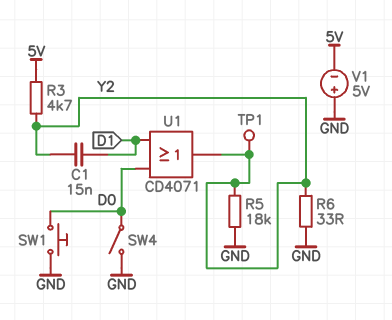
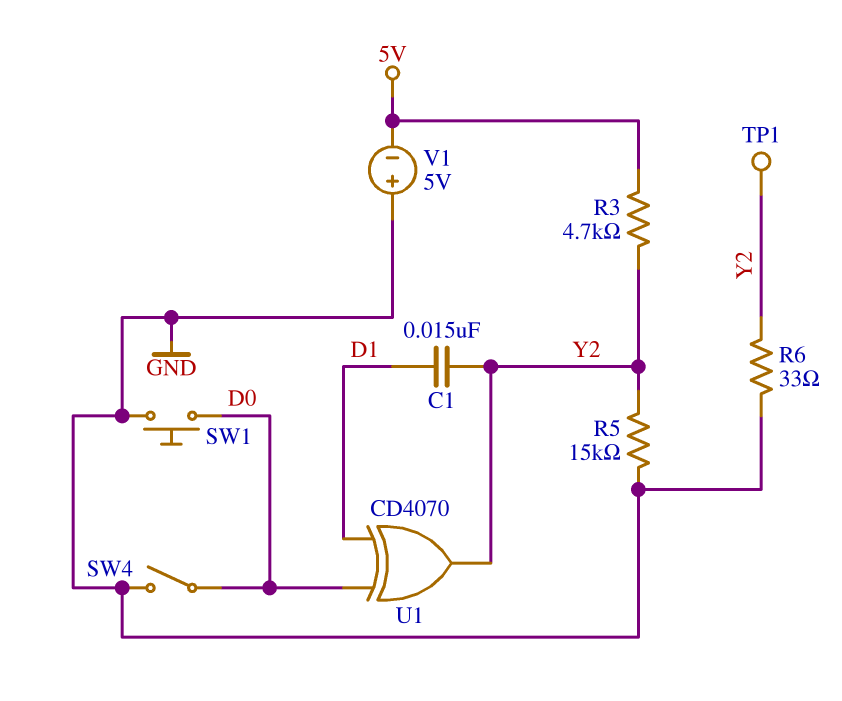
R5: 18k (GND, Y2) -> 15k (GND, Y2)
U1: OR CD4071 (in D0, in D1, out Y2) -> XOR CD4070 (in D0, in D1, out Y2)

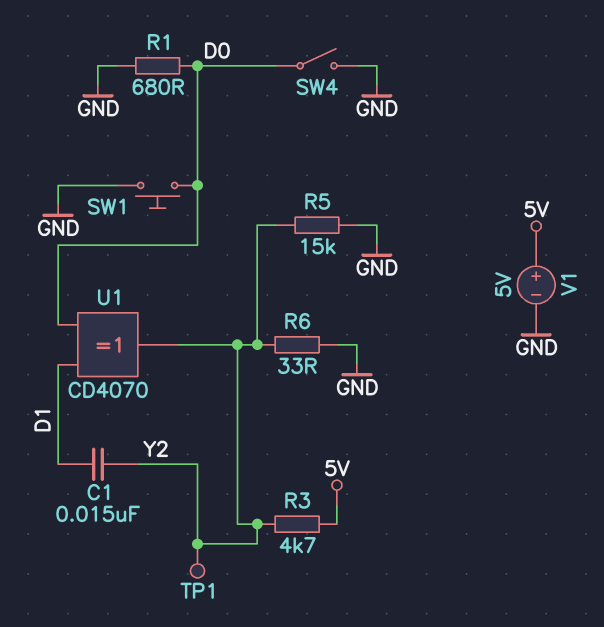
R1: none -> 680 (D0, GND)
V1: 5V (plus GND, minus 5V) -> 5V (plus 5V, minus GND)

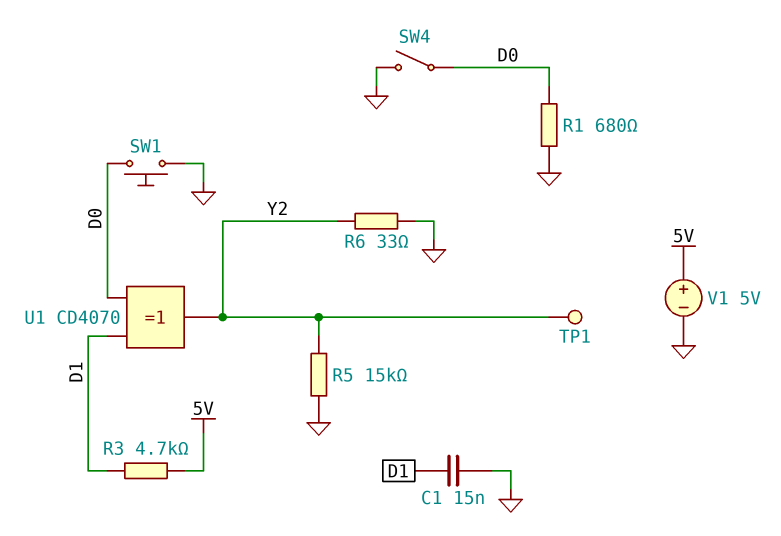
C1: 15nF (D1, Y2) -> 15nF (D1, GND)
R3: 4.7k (5V, Y2) -> 4.7k (5V, D1)

